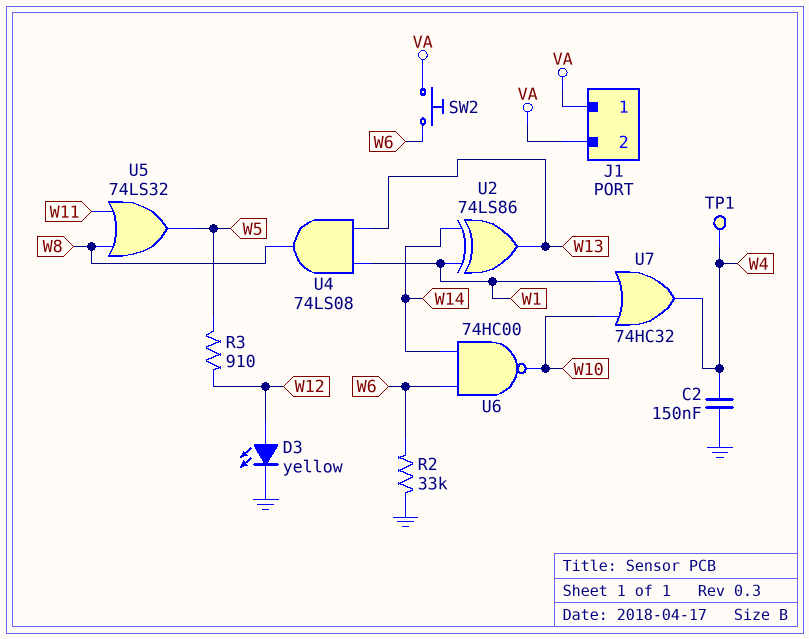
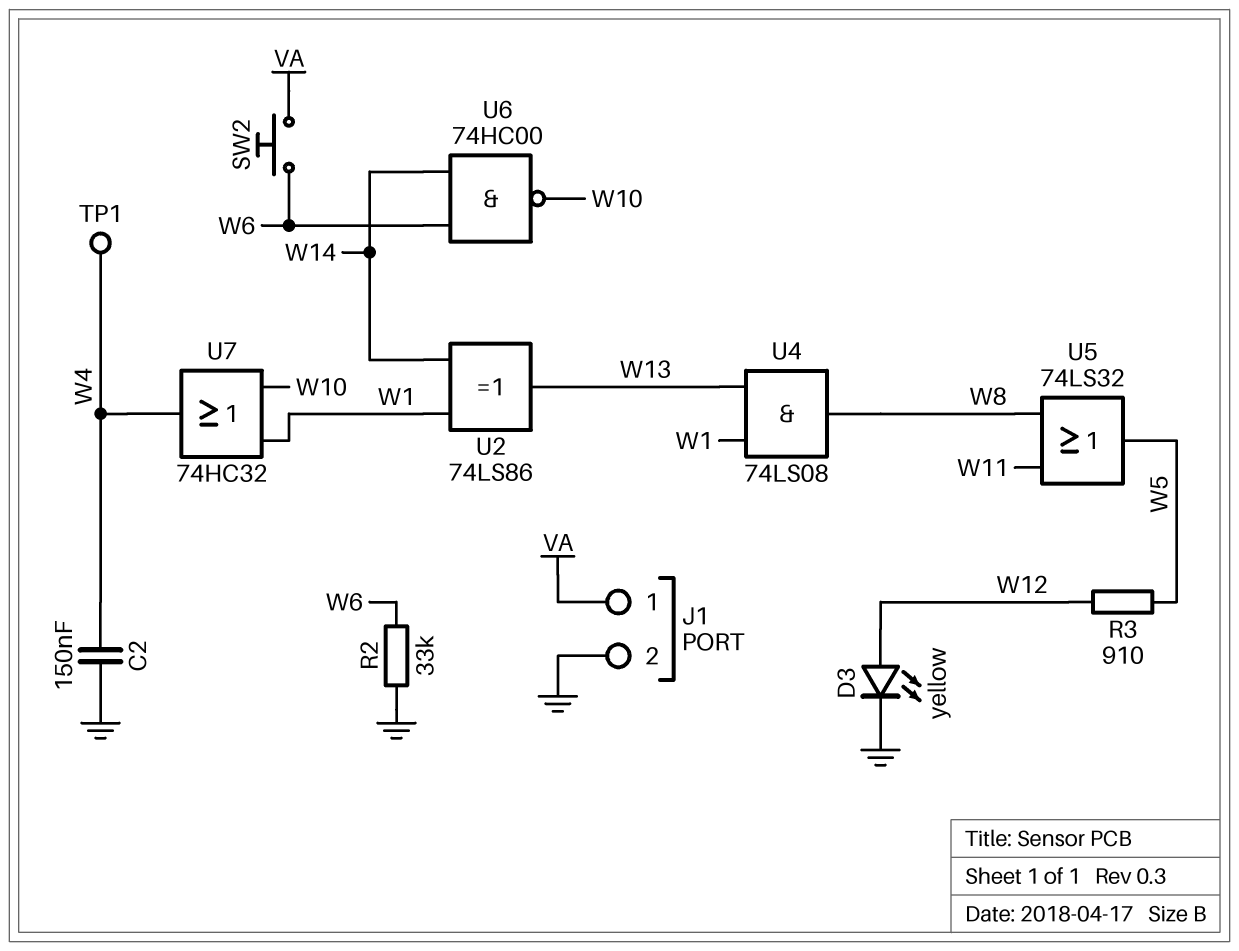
J1 pin 2: VA -> GND

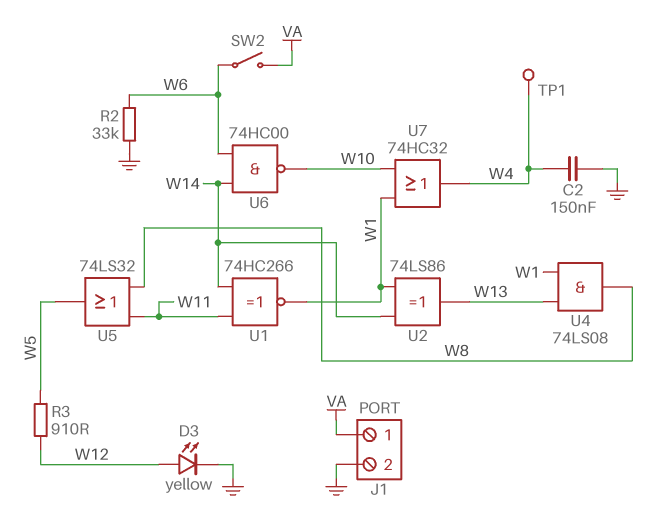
SW2: button (VA, W6) -> switch (VA, W6)
U1: none -> XNOR 74HC266 (in W11, in W14, out W1)

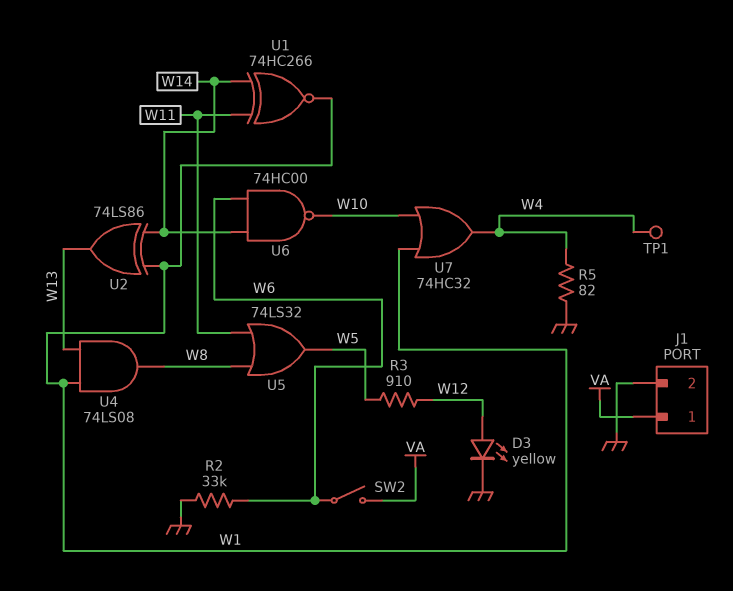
C2: 150nF (GND, W4) -> none
R5: none -> 82 (GND, W4)

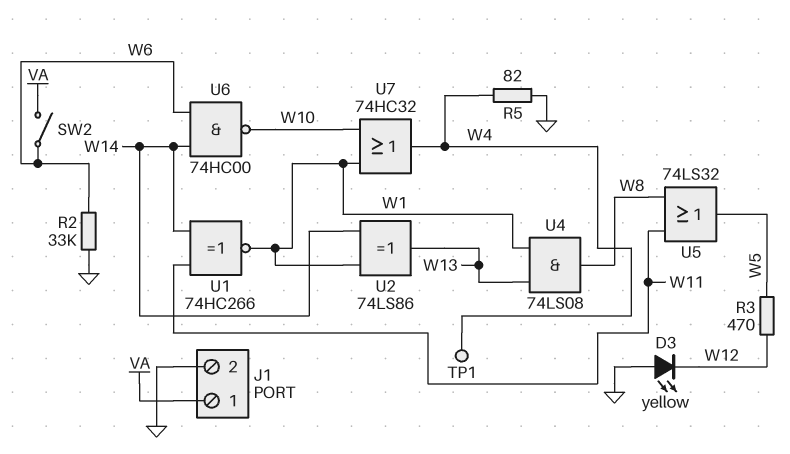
D3: LED yellow (A W12, K GND) -> LED yellow (A GND, K W12)
R3: 910 (W5, W12) -> 470 (W5, W12)

